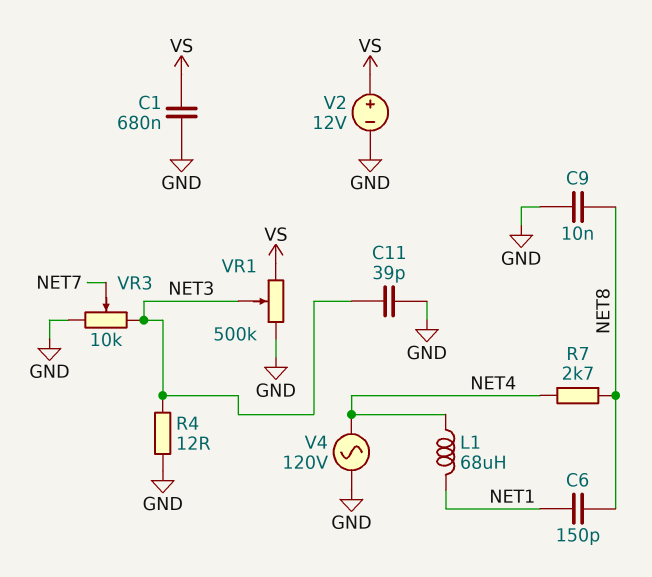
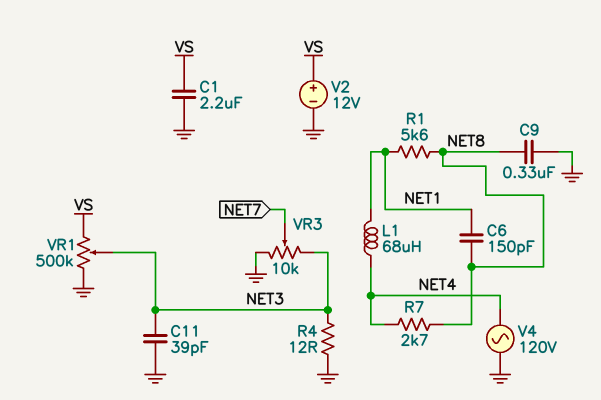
C1: 680nF (GND, VS) -> 2.2uF (GND, VS)
C9: 10nF (GND, NET8) -> 330nF (GND, NET8)
R1: none -> 5.6k (NET1, NET8)

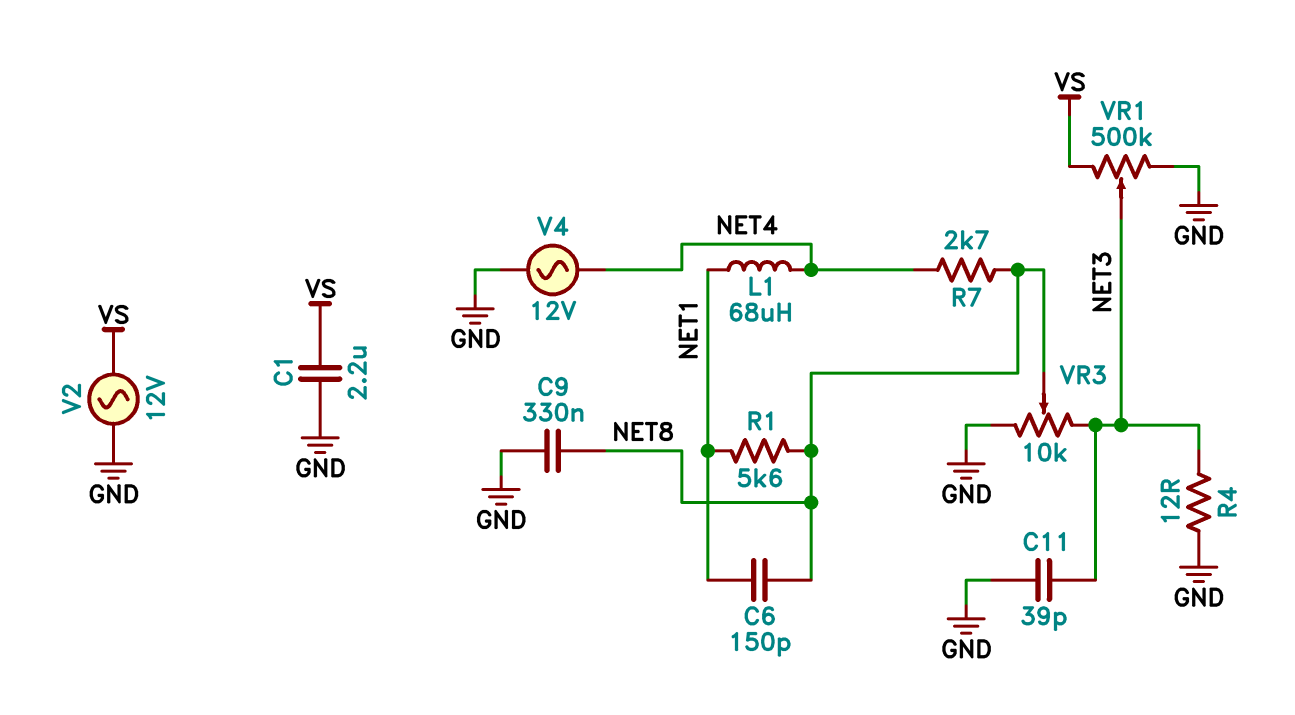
V2: 12V (plus VS, minus GND) -> AC 12V (GND, VS)
V4: AC 120V (GND, NET4) -> AC 12V (GND, NET4)
VR3: 10k (GND, NET3, wiper NET7) -> 10k (GND, NET3, wiper NET8)

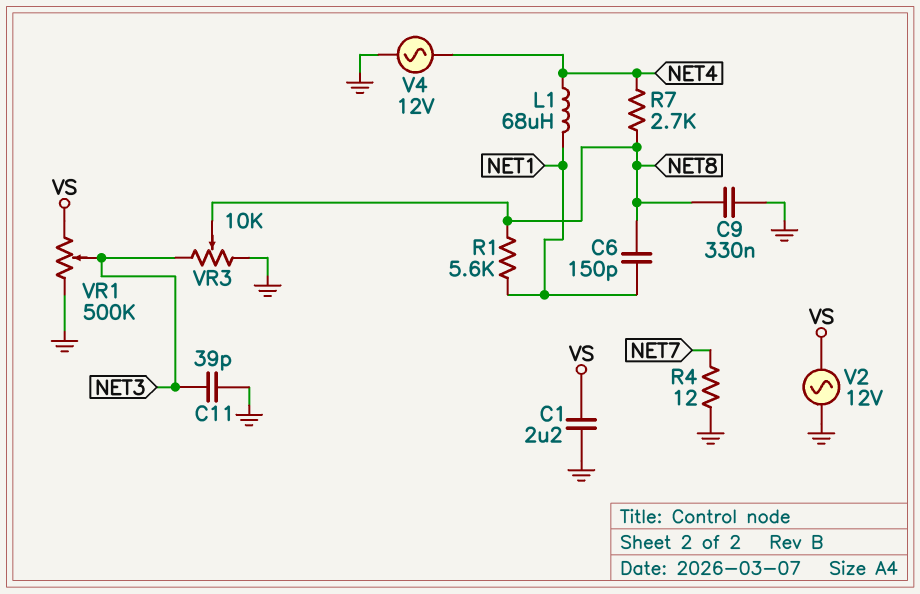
R4: 12 (GND, NET3) -> 12 (GND, NET7)

